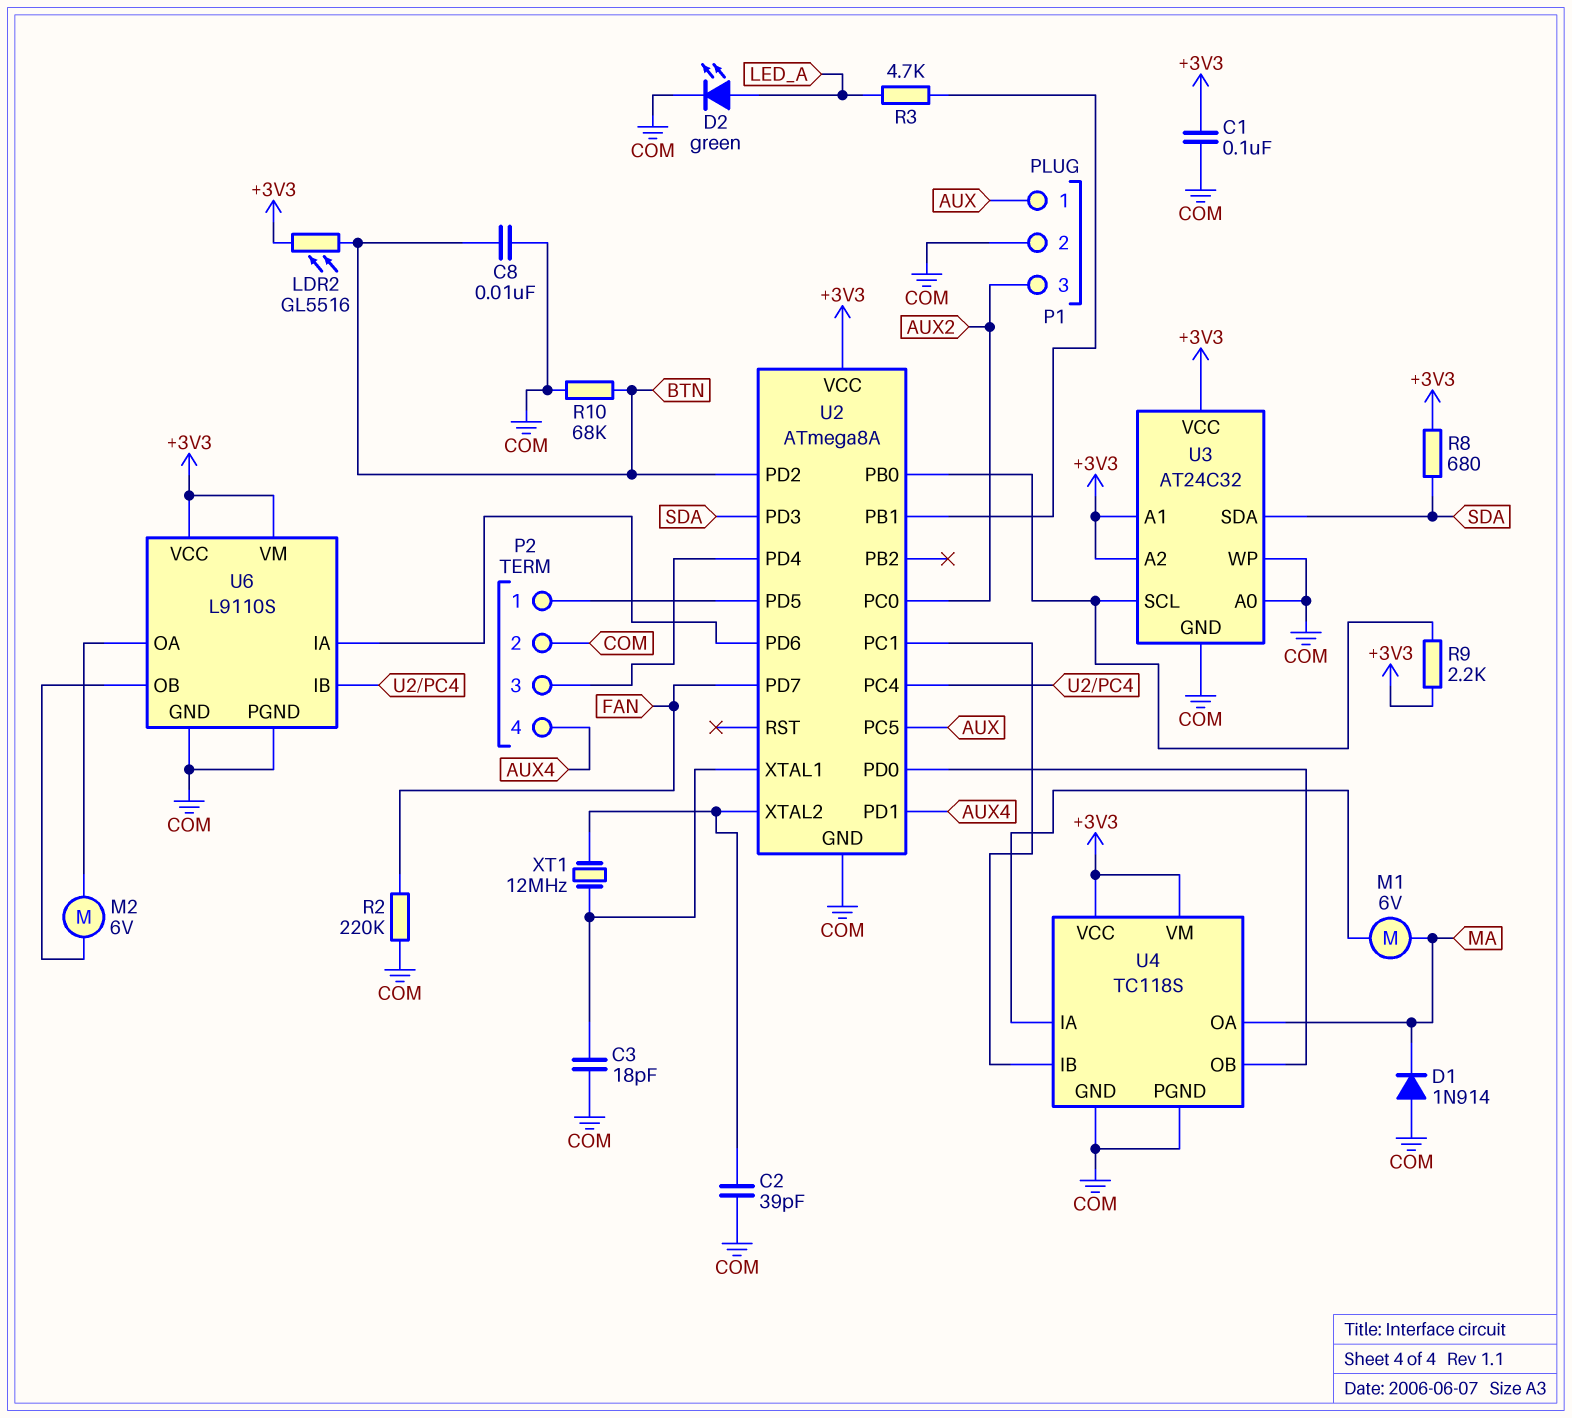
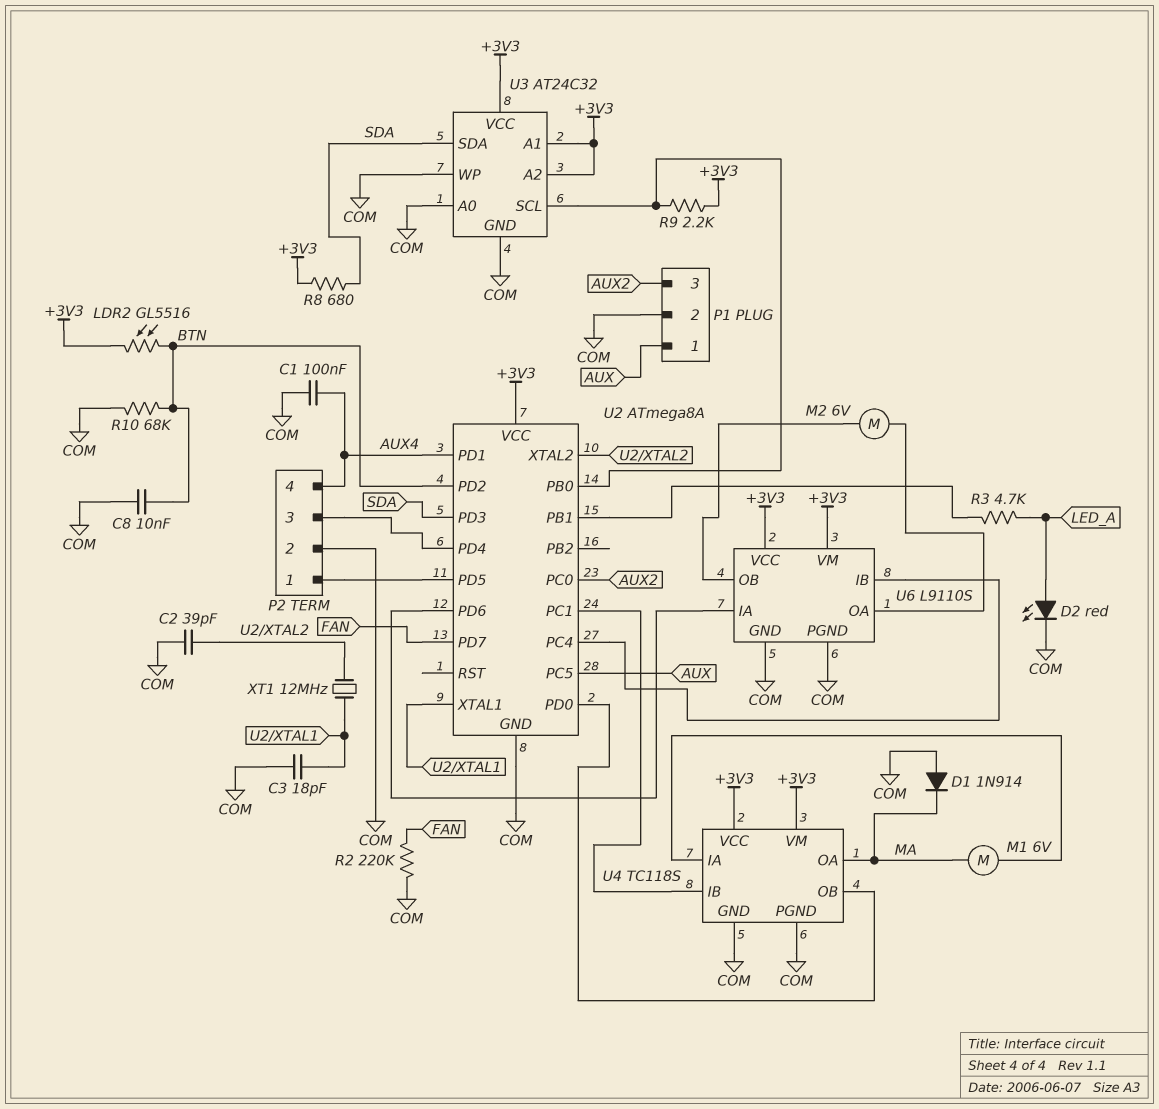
C1: 100nF (+3V3, COM) -> 100nF (AUX4, COM)
D2: LED green (A LED_A, K COM) -> LED red (A LED_A, K COM)

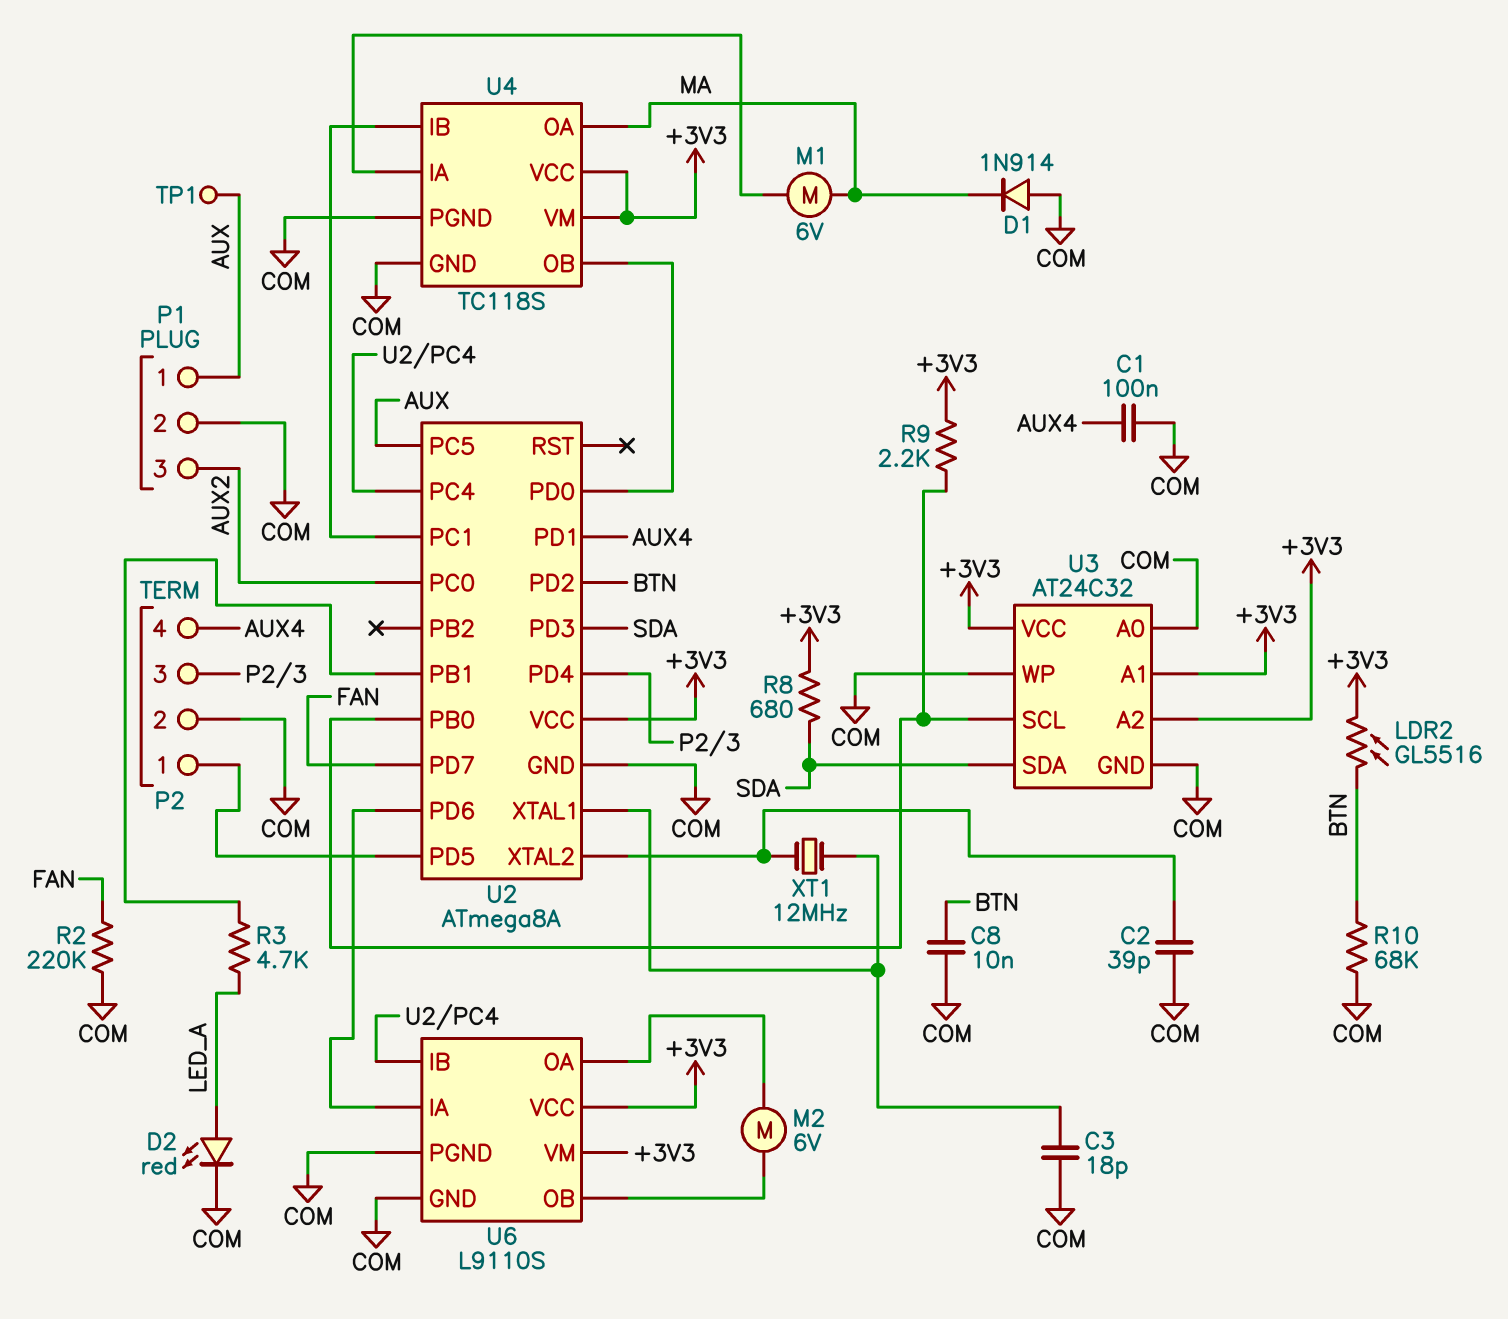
TP1: none -> test point (AUX)

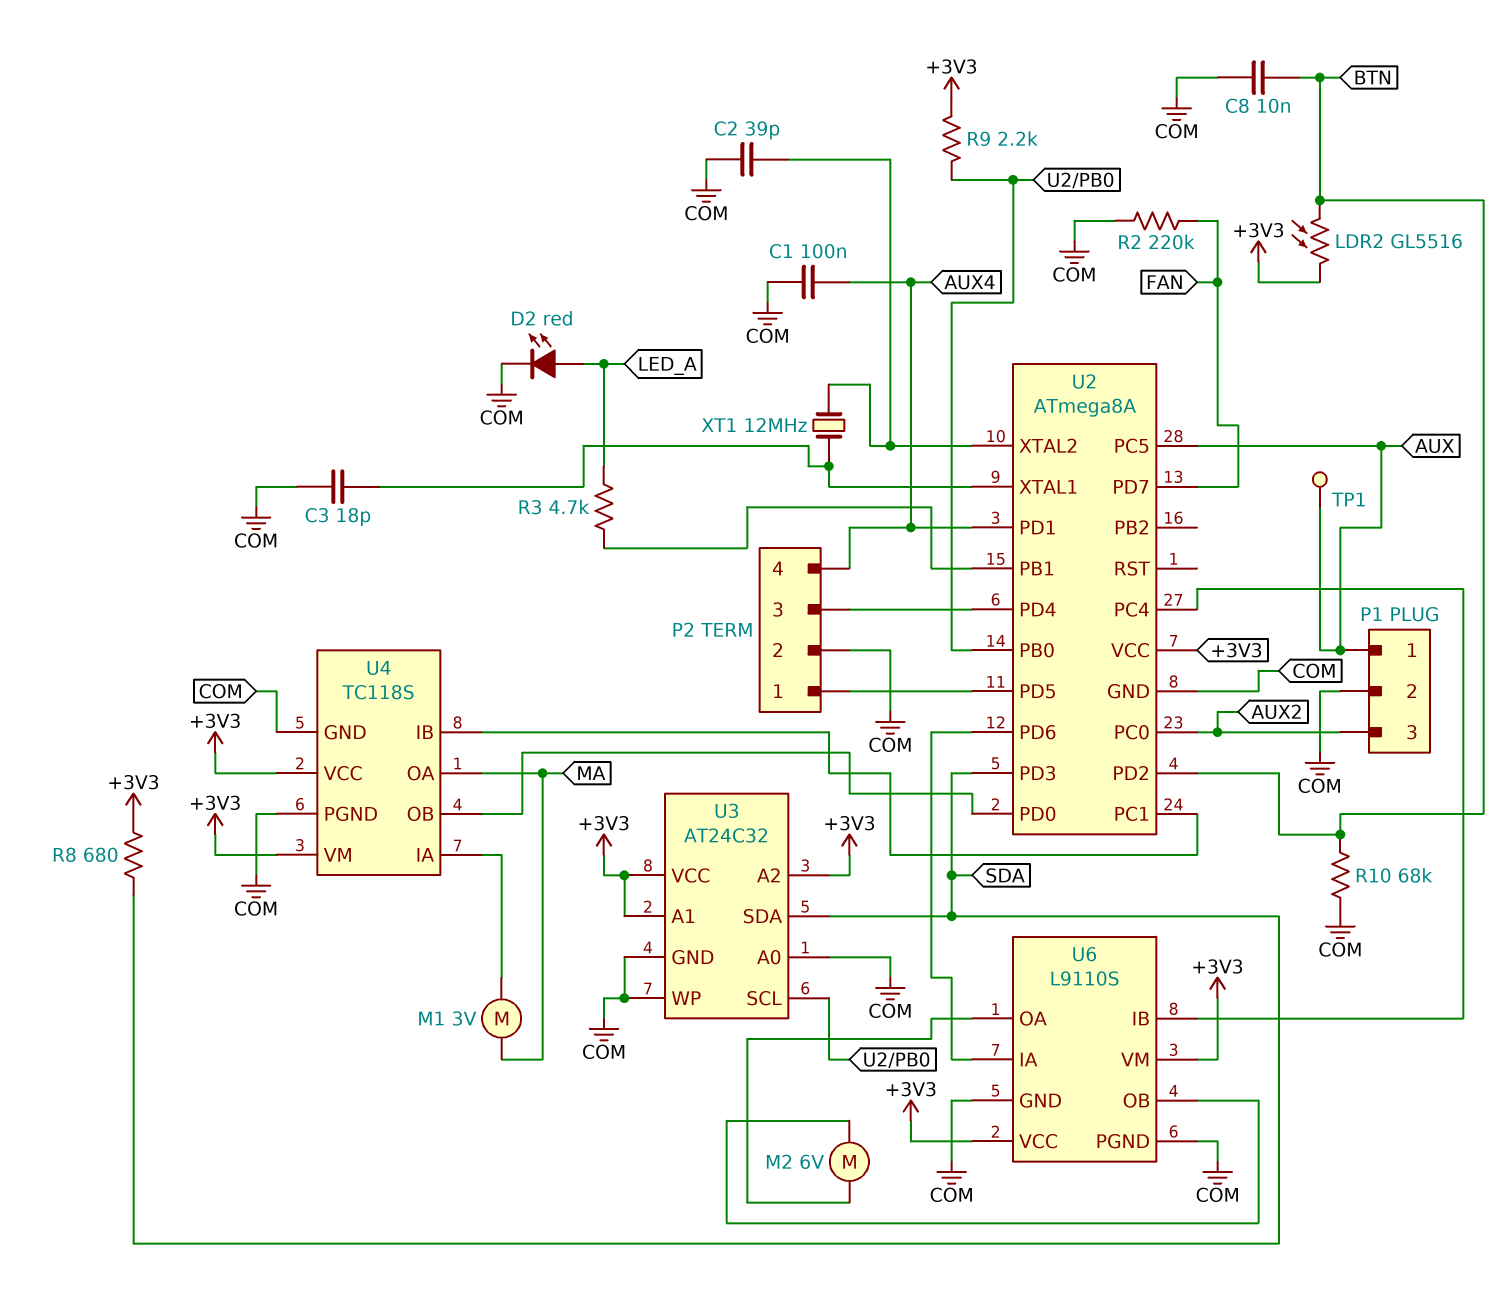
D1: diode 1N914 (A COM, K MA) -> none
M1: motor 6V (MA, U4/IA) -> motor 3V (MA, U4/IA)

